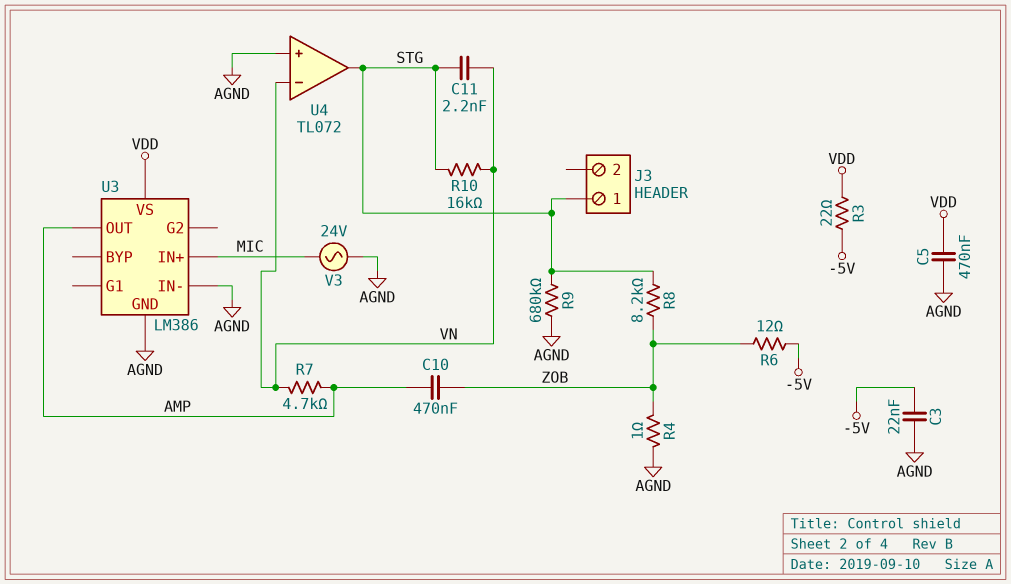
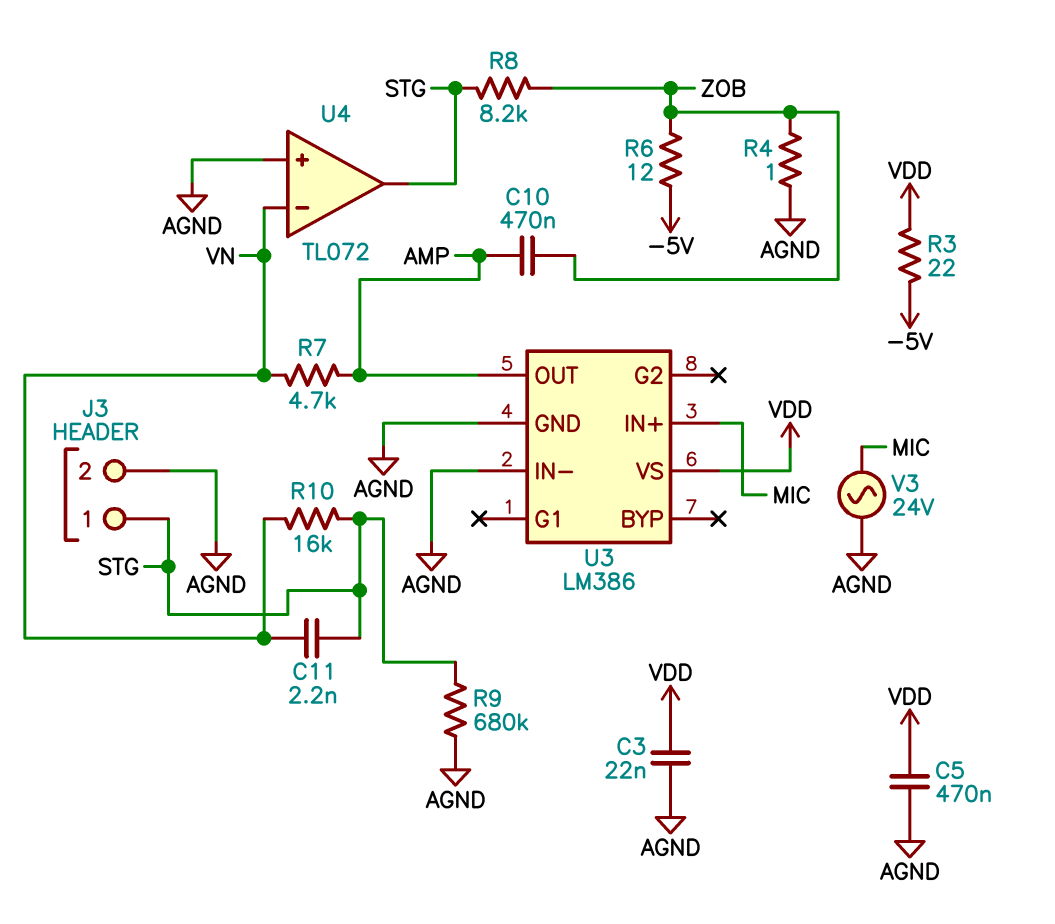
C3: 22nF (-5V, AGND) -> 22nF (AGND, VDD)
J3 pin 2: none -> AGND

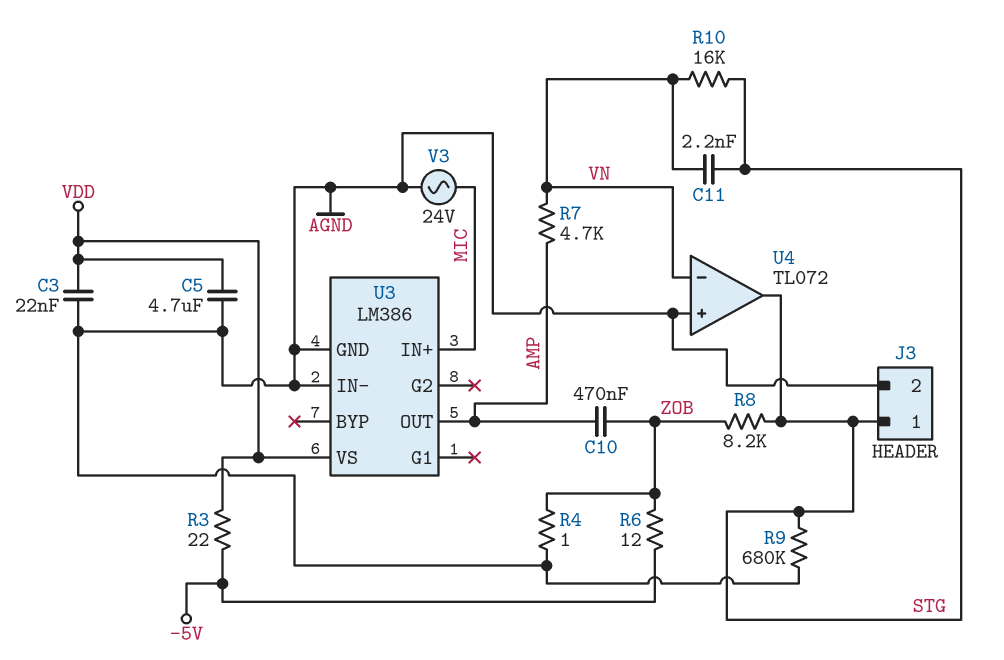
C5: 470nF (AGND, VDD) -> 4.7uF (AGND, VDD)

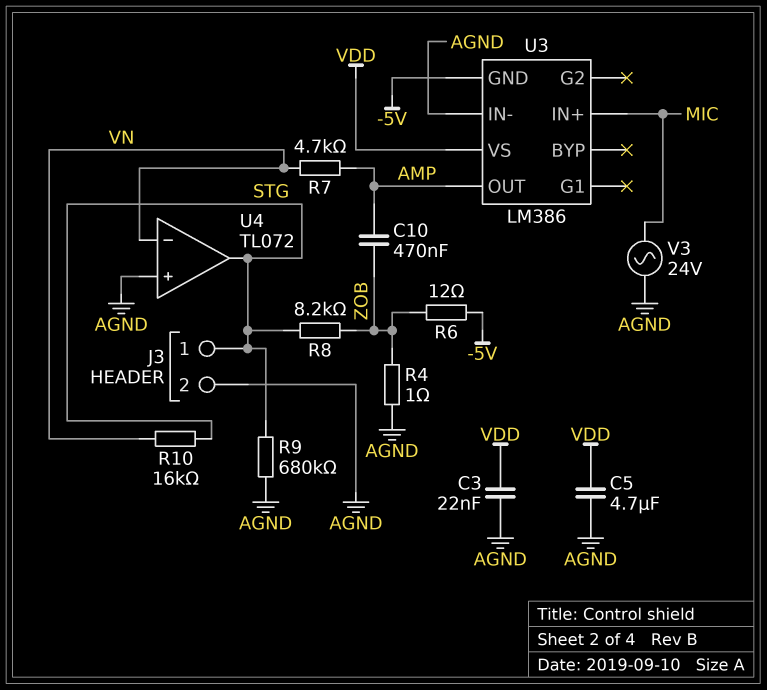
C11: 2.2nF (STG, VN) -> none
R3: 22 (-5V, VDD) -> none
U3 pin GND: AGND -> -5V

